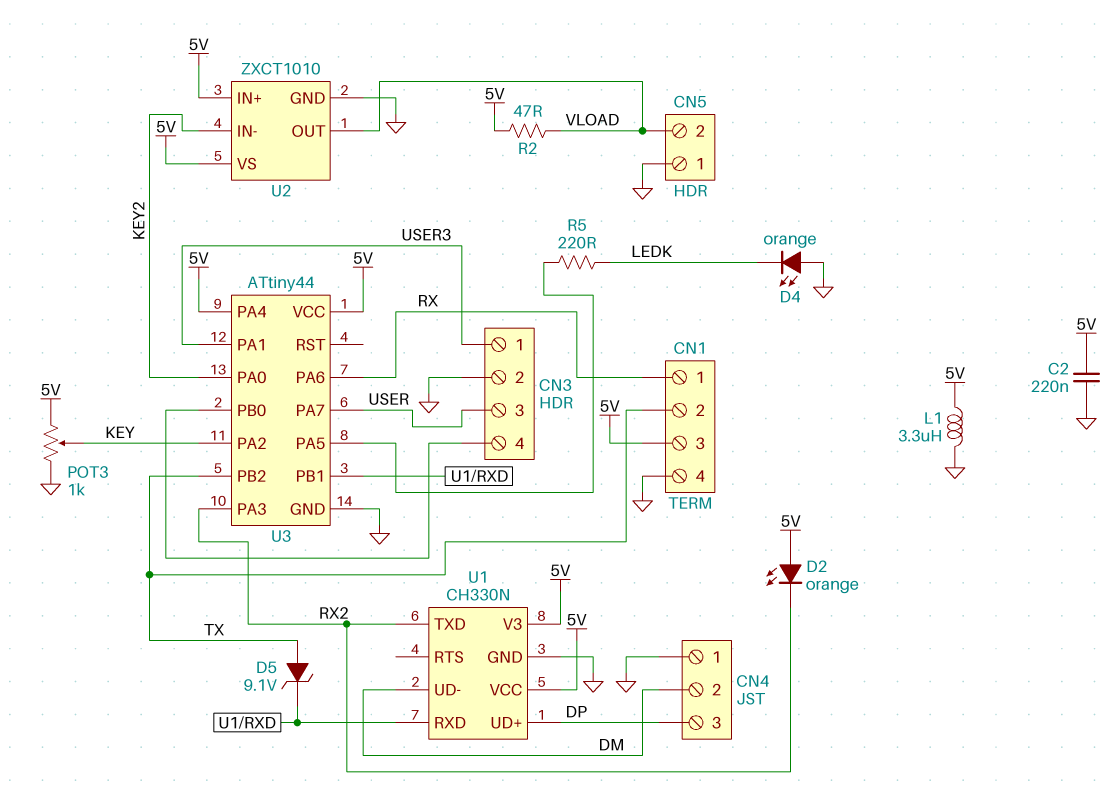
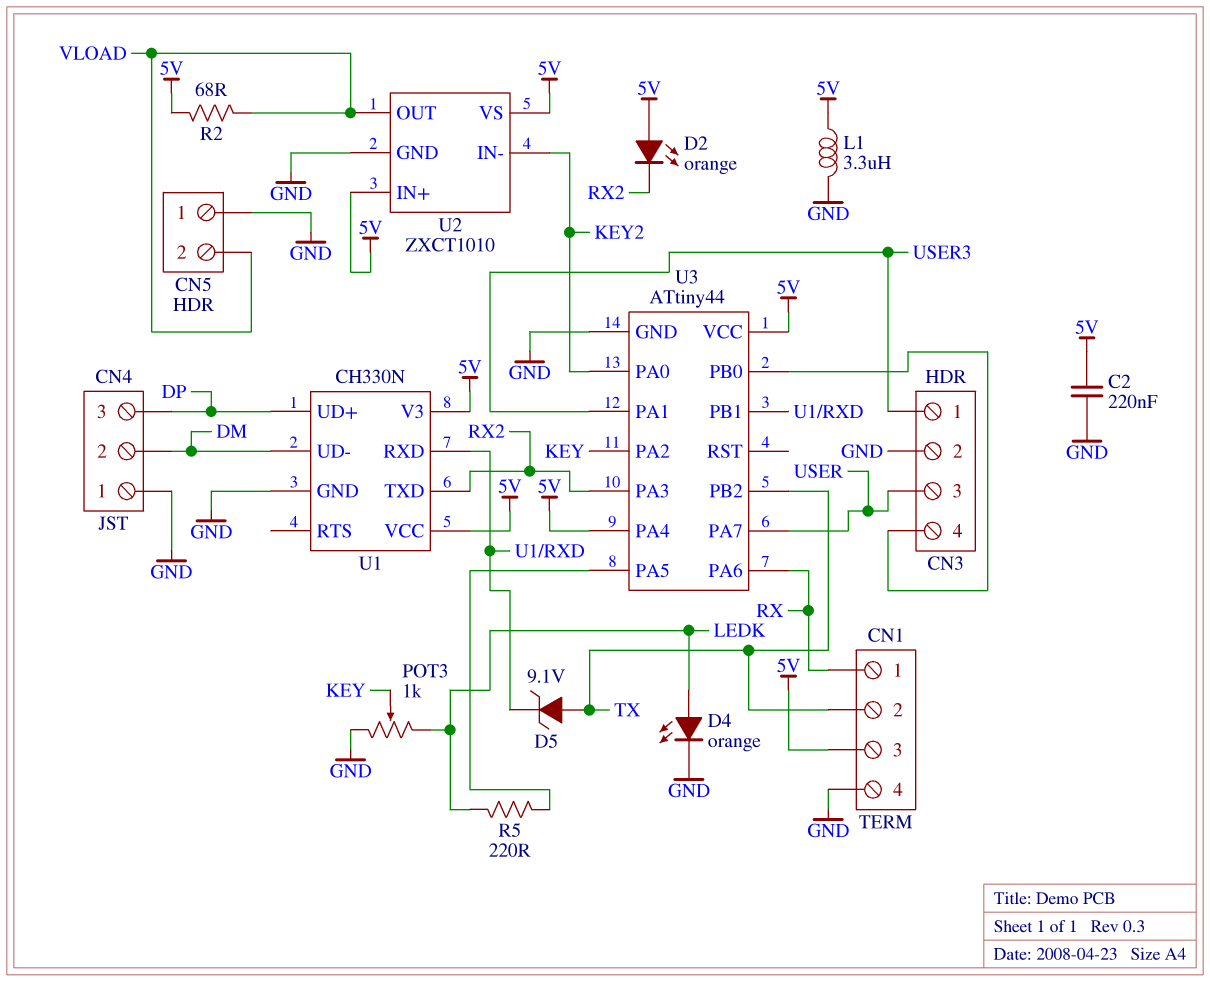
D4: LED orange (A GND, K LEDK) -> LED orange (A LEDK, K GND)
POT3: 1k (5V, GND, wiper KEY) -> 1k (GND, LEDK, wiper KEY)
R2: 47 (5V, VLOAD) -> 68 (5V, VLOAD)

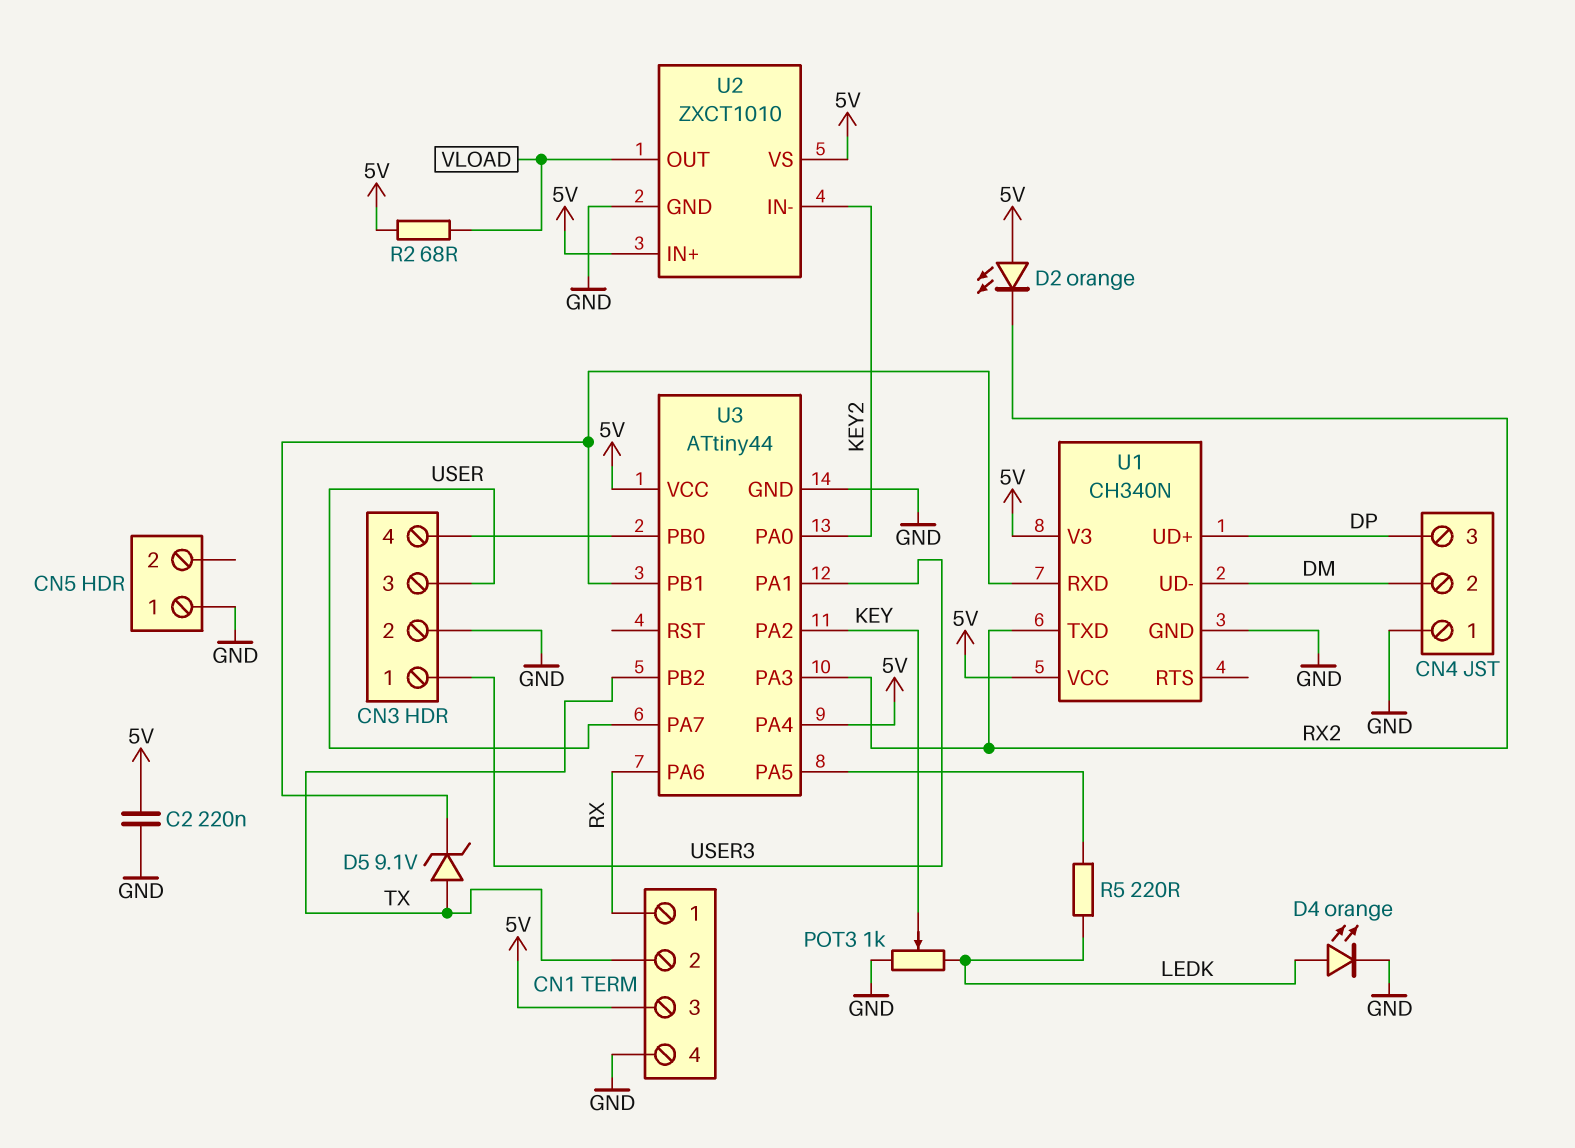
CN5 pin 2: VLOAD -> none
L1: 3.3uH (5V, GND) -> none
U1: CH330N -> CH340N

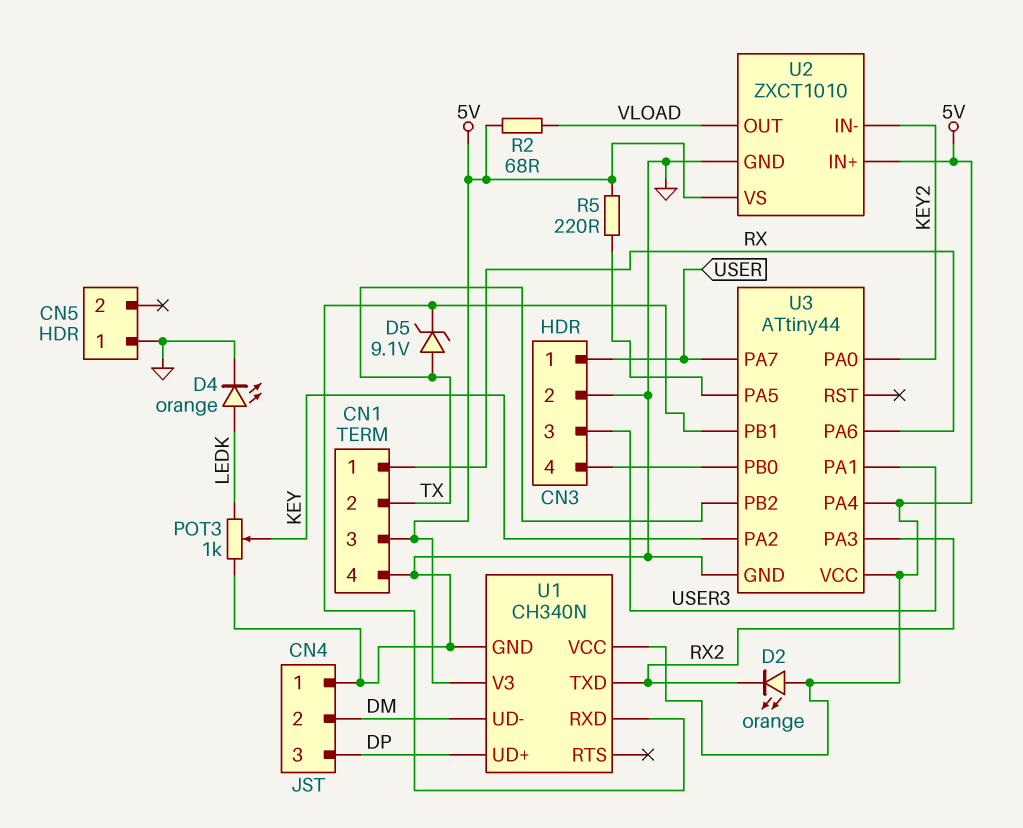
C2: 220nF (5V, GND) -> none
CN3 pin 1: USER3 -> USER
CN3 pin 3: USER -> USER3
R5: 220 (LEDK, U3/PA5) -> 220 (5V, U3/PA5)

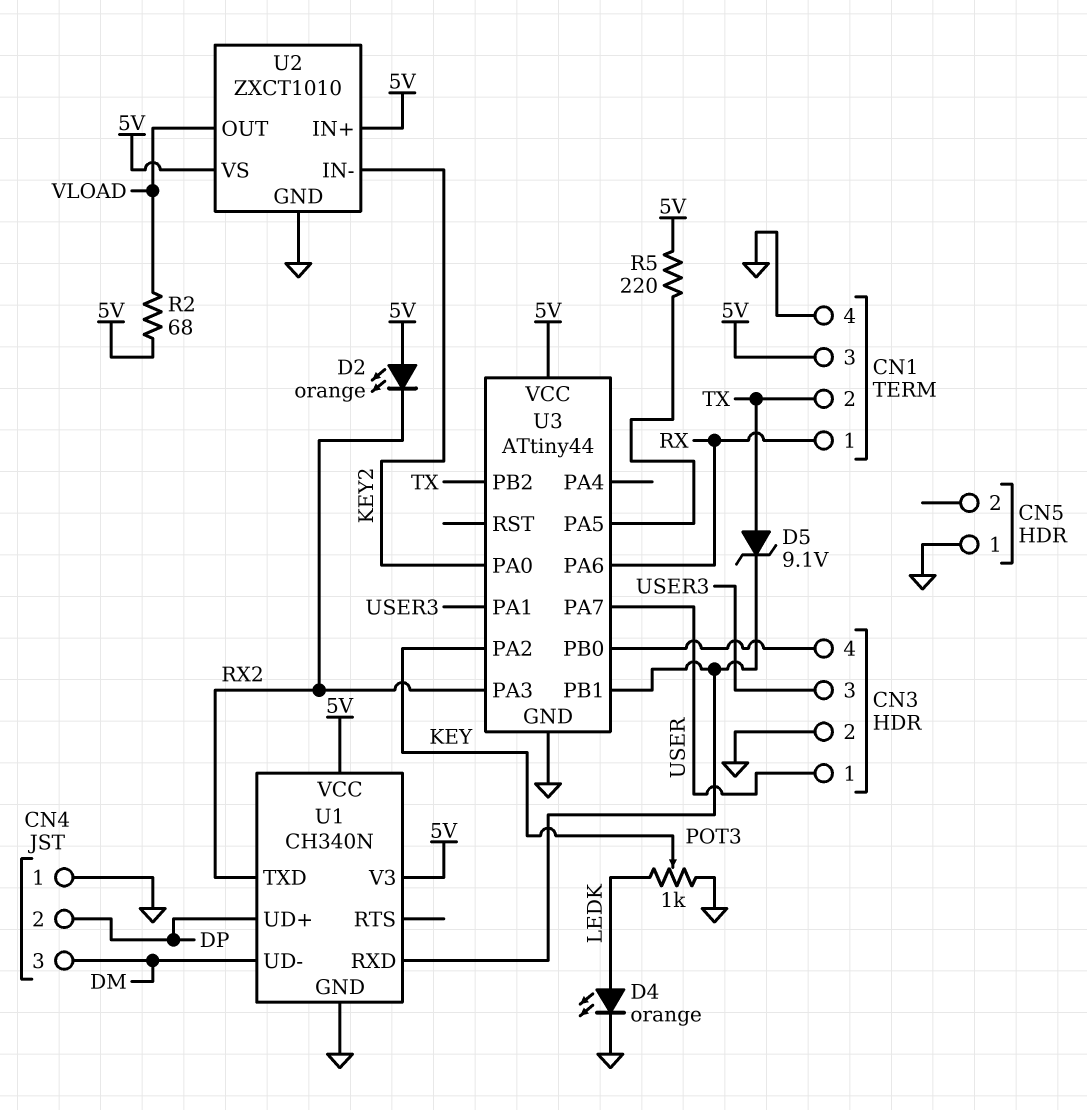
CN4 pin 2: DM -> DP
CN4 pin 3: DP -> DM
U3 pin PA4: 5V -> none

